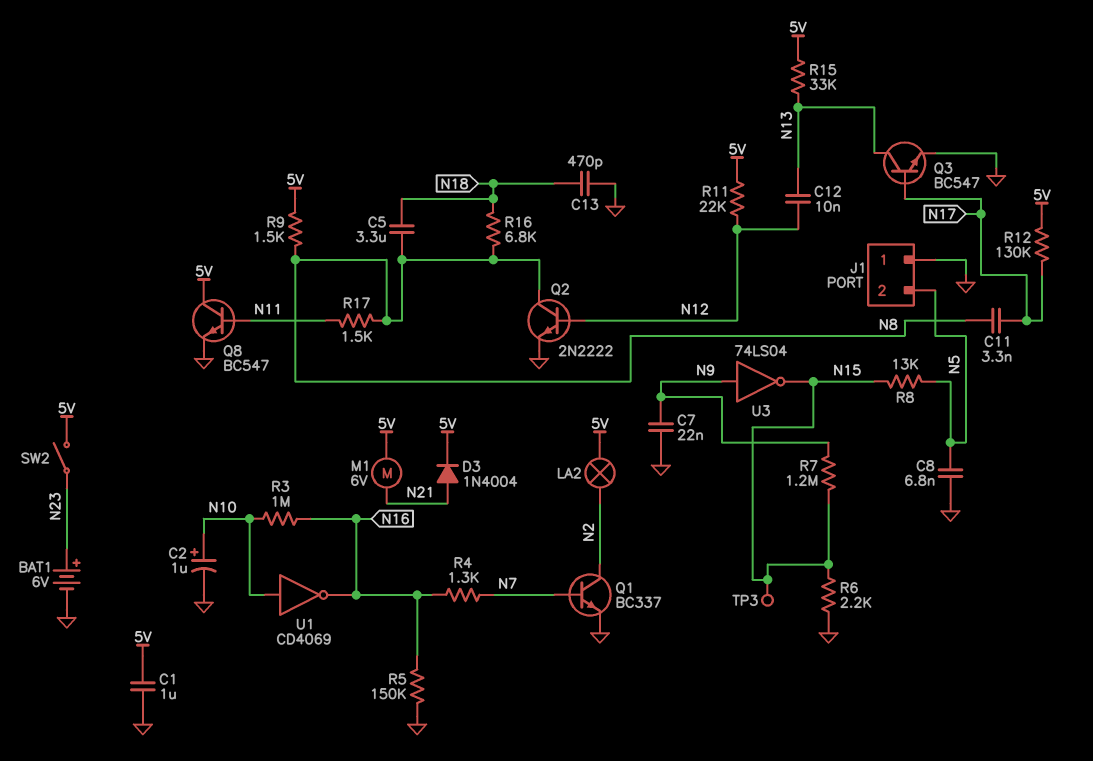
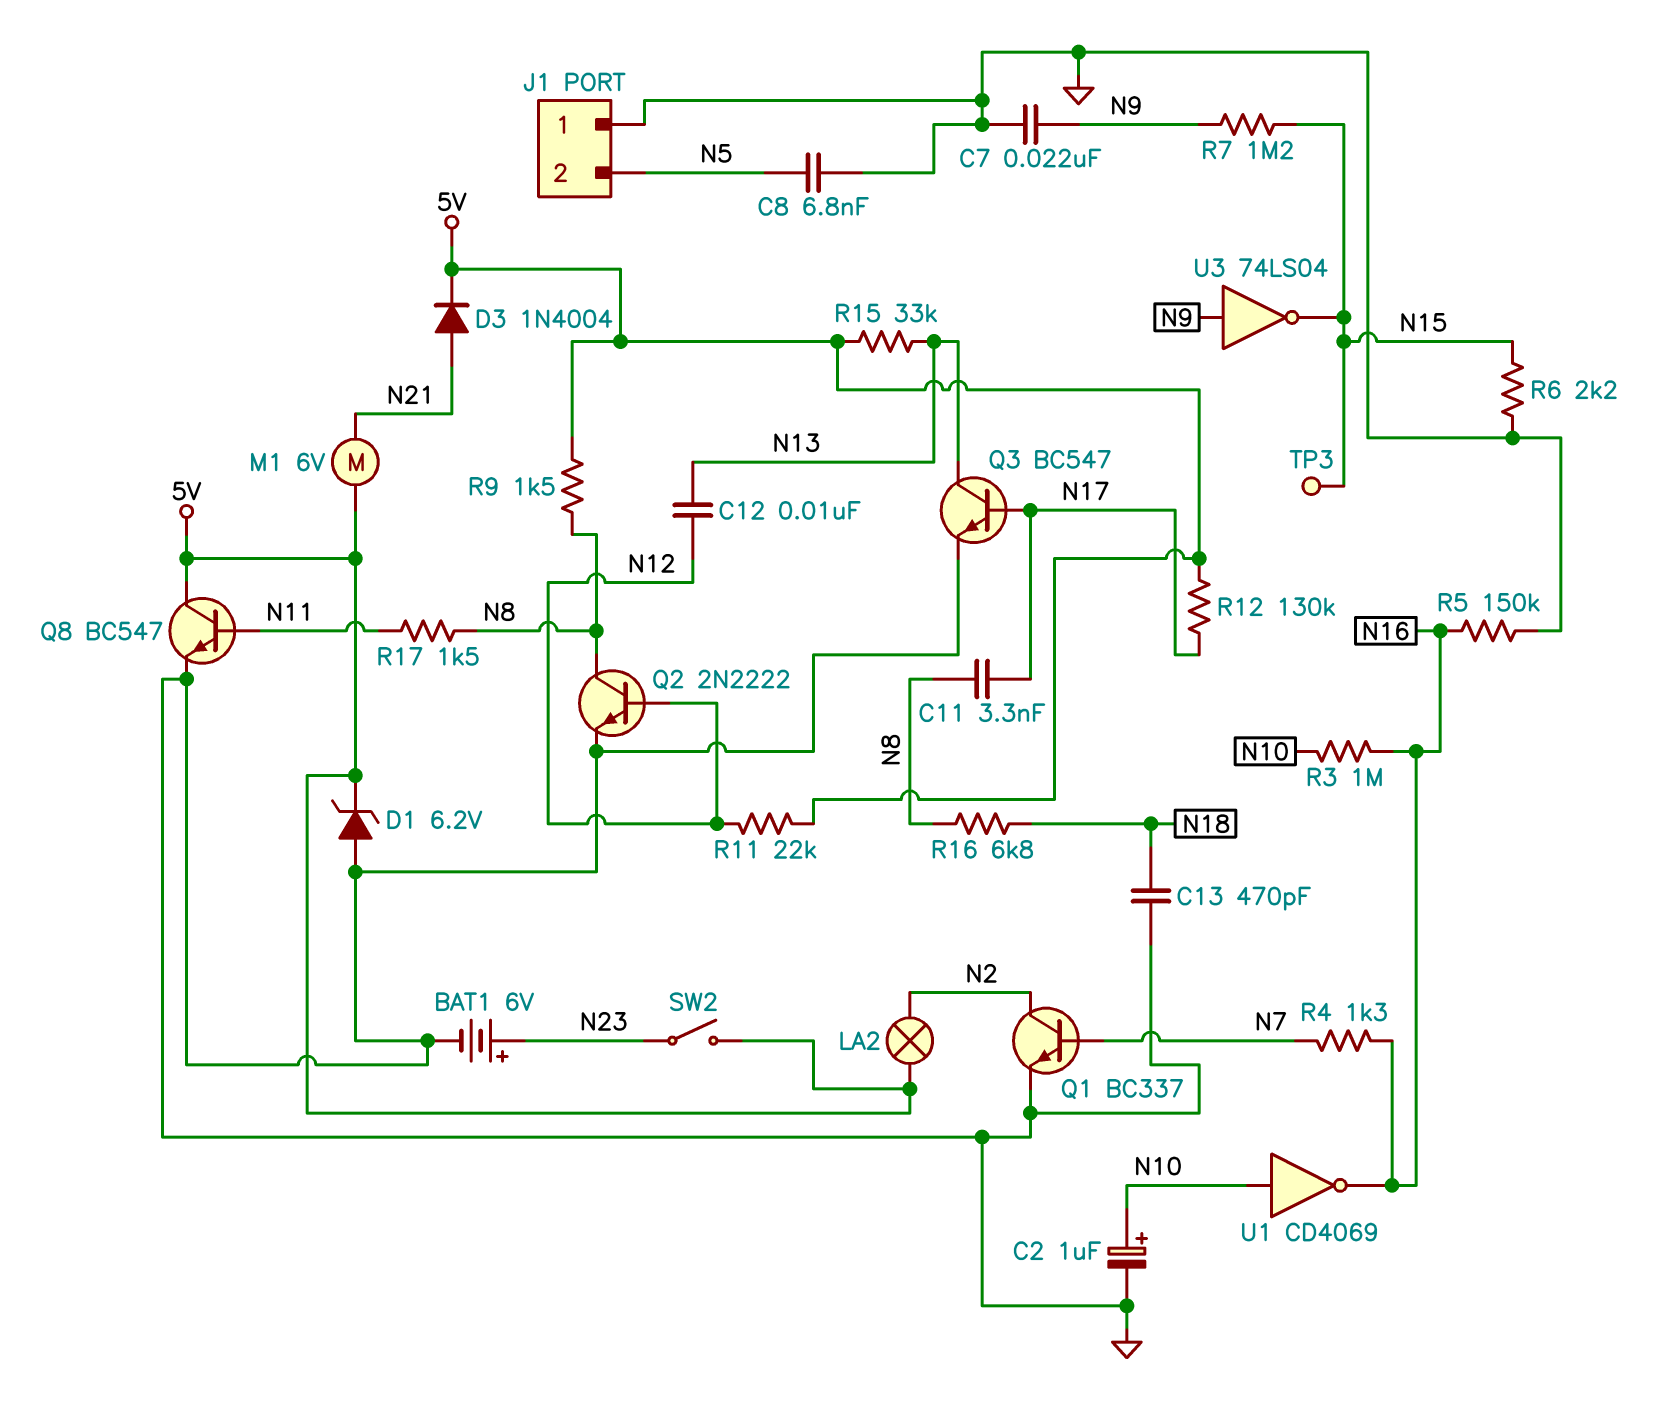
C1: 1uF (5V, GND) -> none
C5: 3.3uF (N8, N18) -> none
D1: none -> zener 6.2V (A GND, K 5V)
R8: 13k (N5, N15) -> none

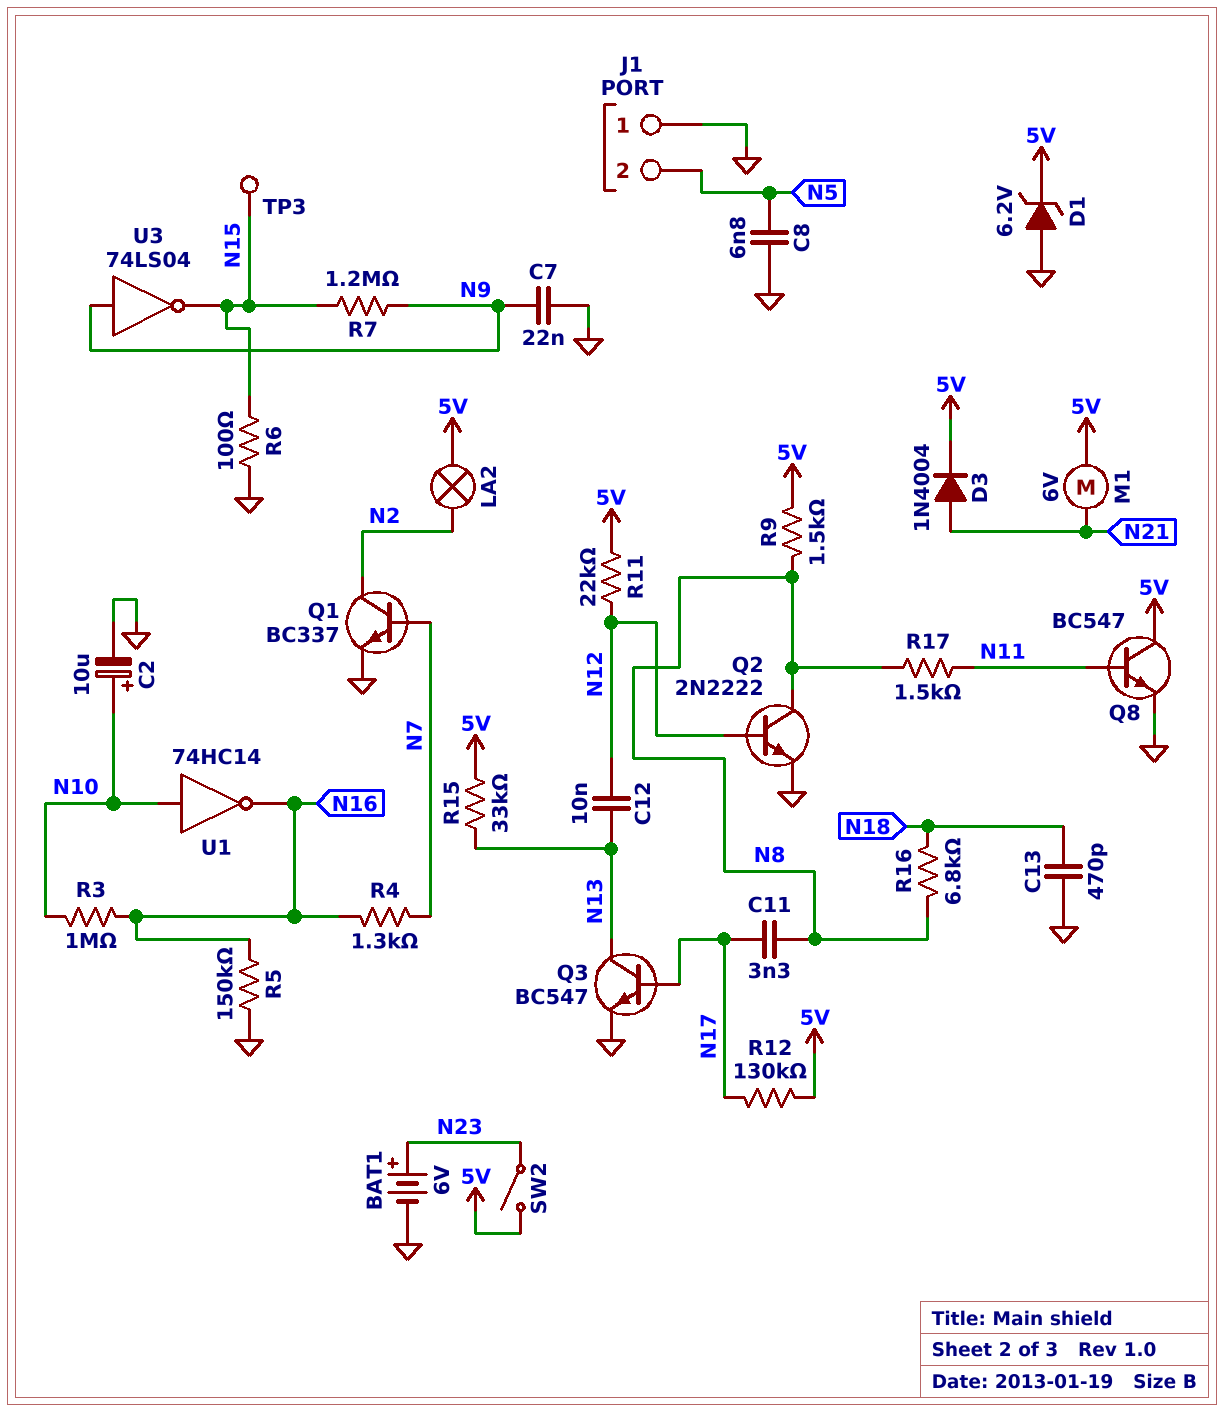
C2: 1uF (plus N10, minus GND) -> 10uF (plus N10, minus GND)
R6: 2.2k (GND, N15) -> 100 (GND, N15)
U1: NOT CD4069 (in N10, out N16) -> NOT 74HC14 (in N10, out N16)

